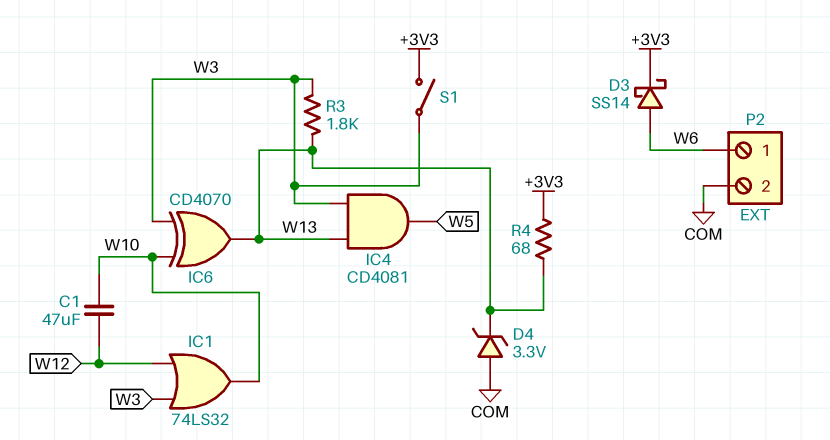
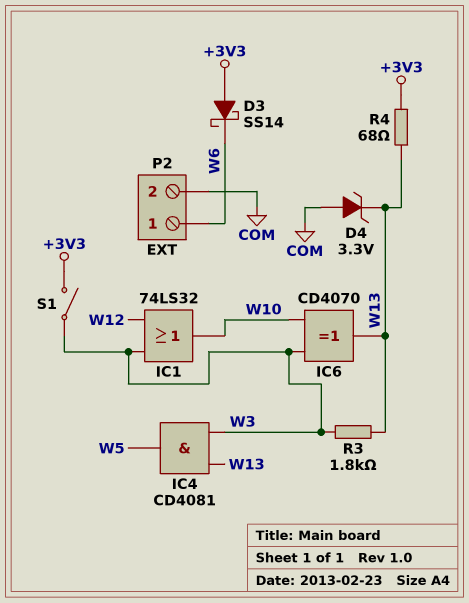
C1: 47uF (W10, W12) -> none
D3: schottky SS14 (A W6, K +3V3) -> schottky SS14 (A +3V3, K W6)

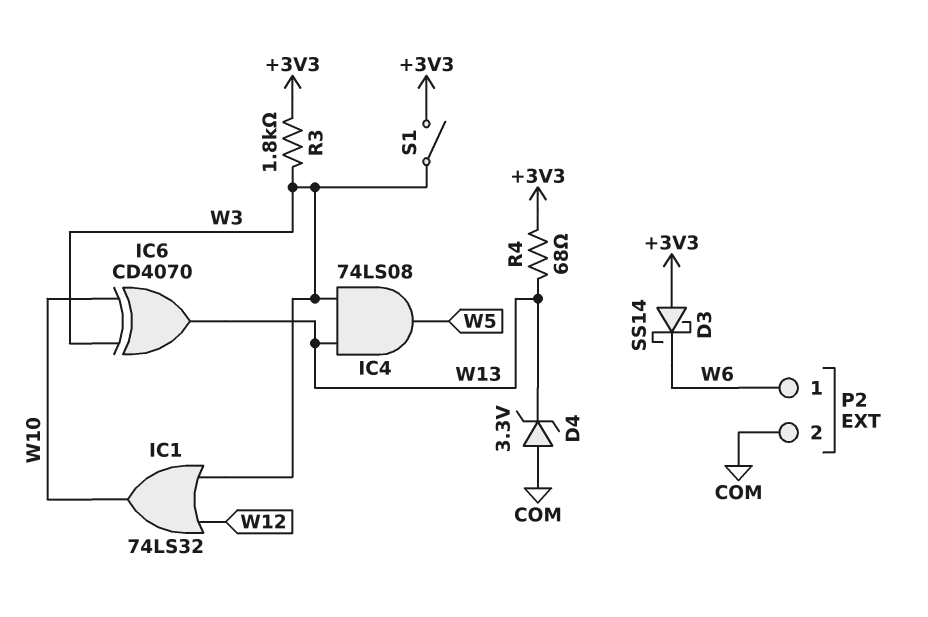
IC4: AND CD4081 (in W3, in W13, out W5) -> AND 74LS08 (in W3, in W13, out W5)
R3: 1.8k (W3, W13) -> 1.8k (+3V3, W3)

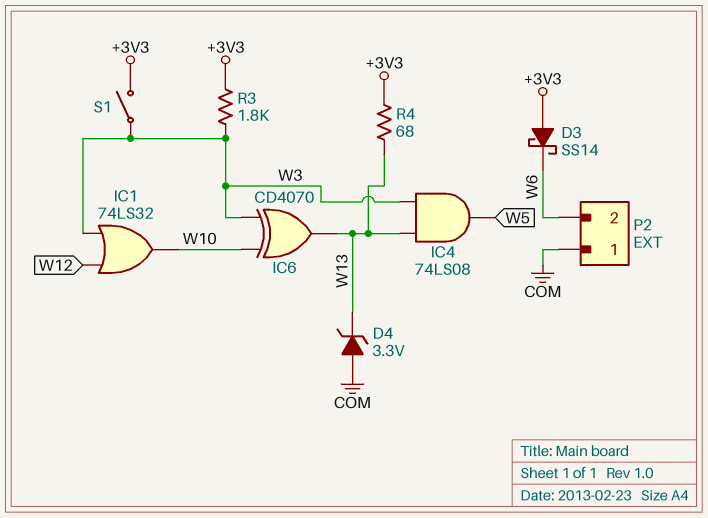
P2 pin 1: W6 -> COM
P2 pin 2: COM -> W6

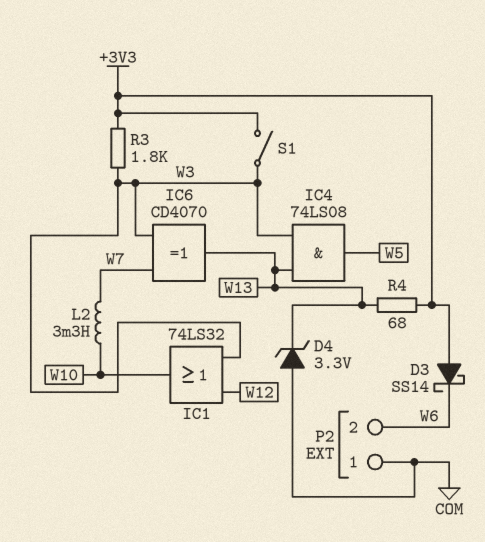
IC6: XOR CD4070 (in W3, in W10, out W13) -> XOR CD4070 (in W3, in W7, out W13)
L2: none -> 3.3mH (W7, W10)

